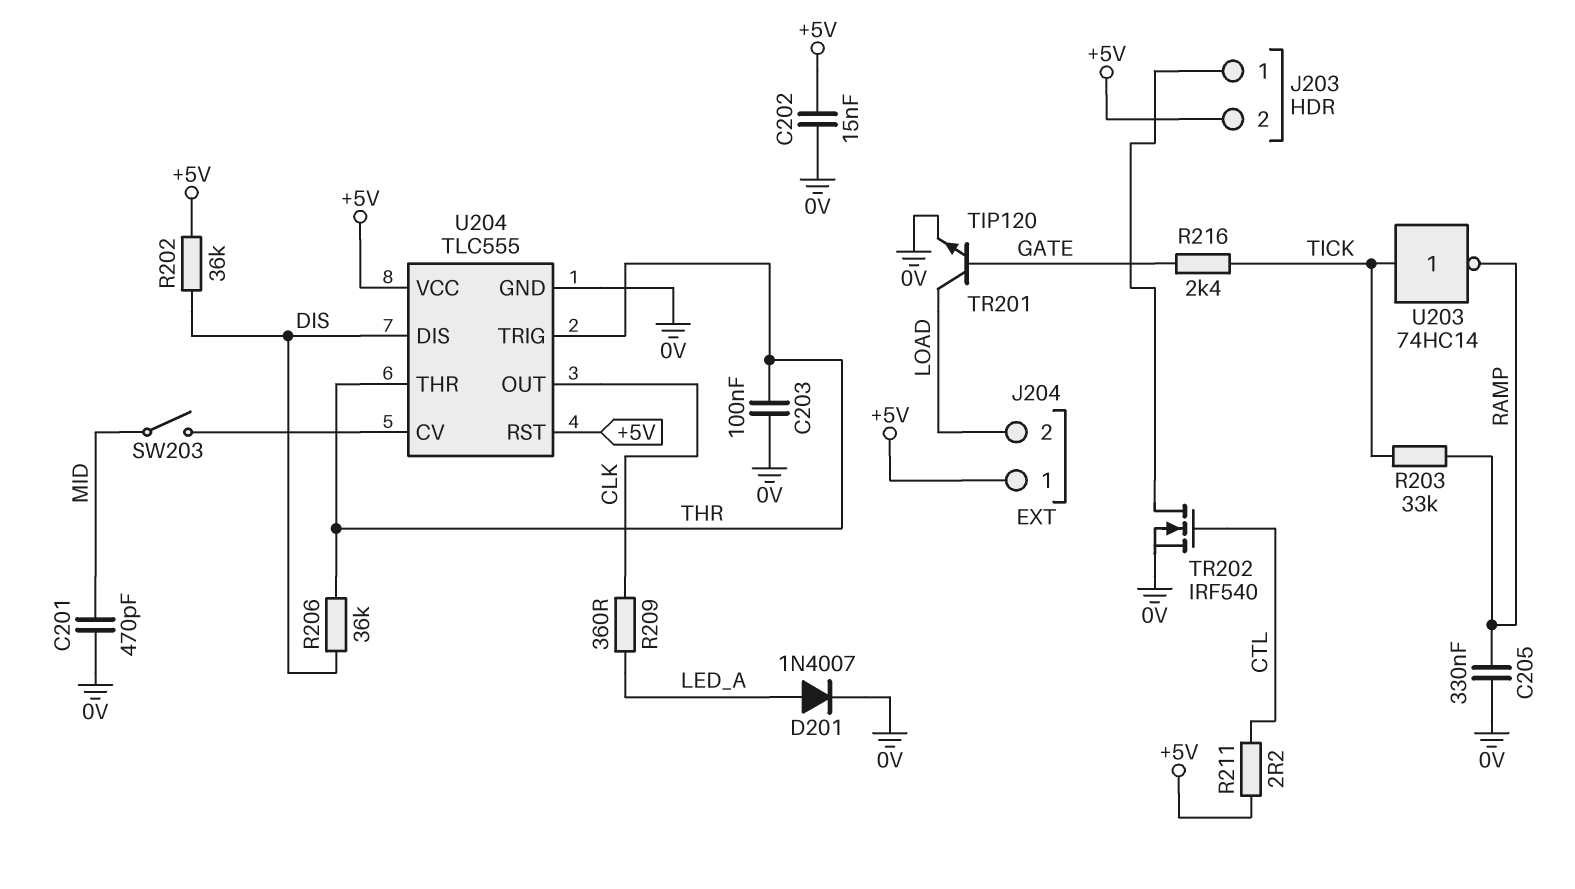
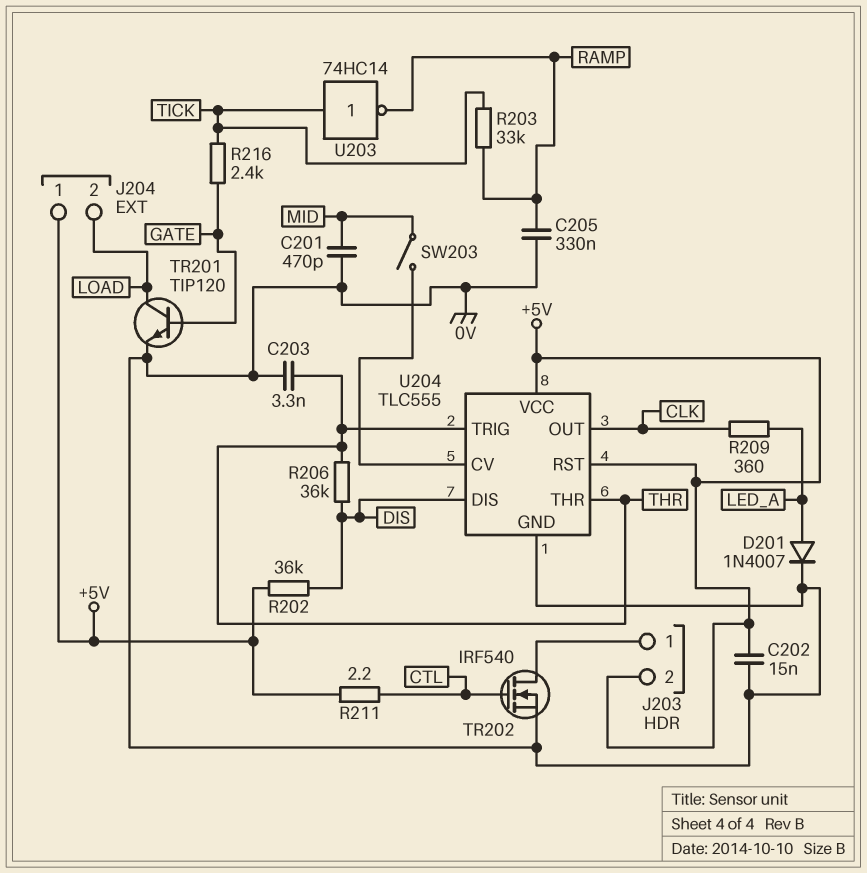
C203: 100nF (0V, THR) -> 3.3nF (0V, THR)

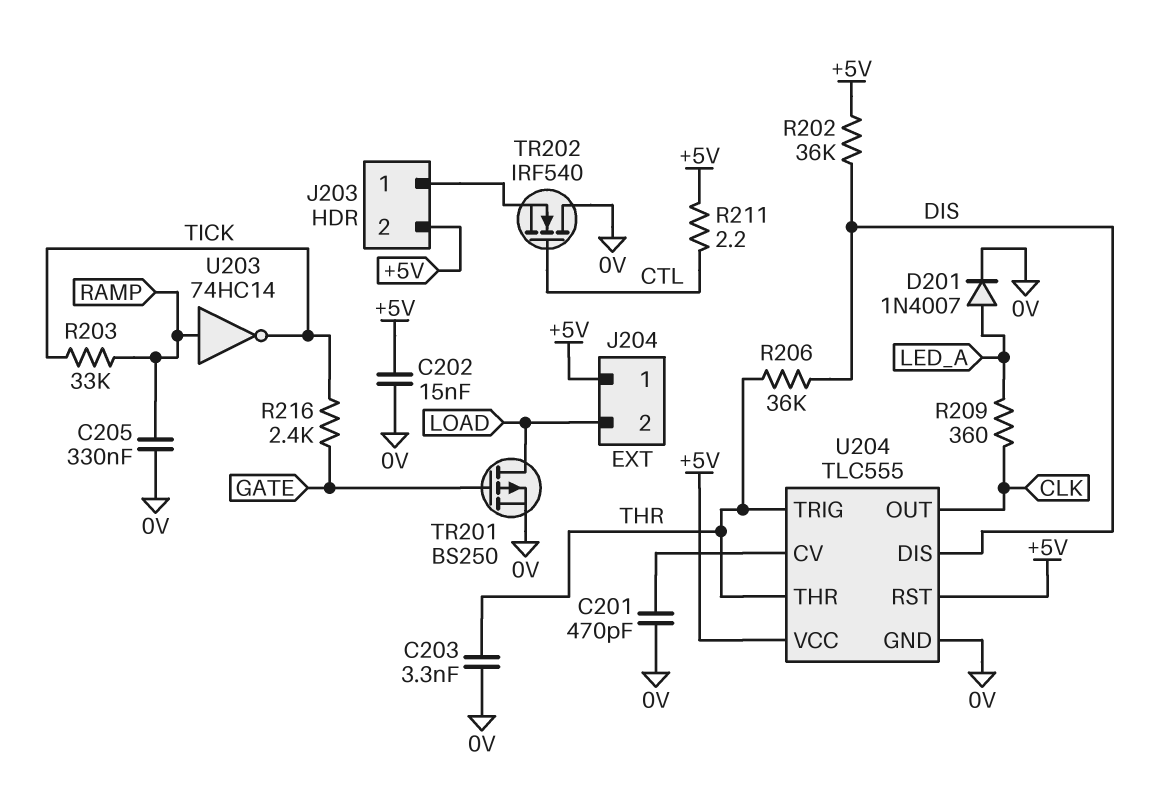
C201: 470pF (0V, MID) -> 470pF (0V, U204/CV)
SW203: switch (MID, U204/CV) -> none
TR201: NPN TIP120 (B GATE, C LOAD, E 0V) -> PMOS BS250 (G GATE, D LOAD, S 0V)
TR202: NMOS IRF540 (G CTL, D J203/1, S 0V) -> NMOS IRF540 (G CTL, D 0V, S J203/1)
U203: NOT 74HC14 (in TICK, out RAMP) -> NOT 74HC14 (in RAMP, out TICK)

